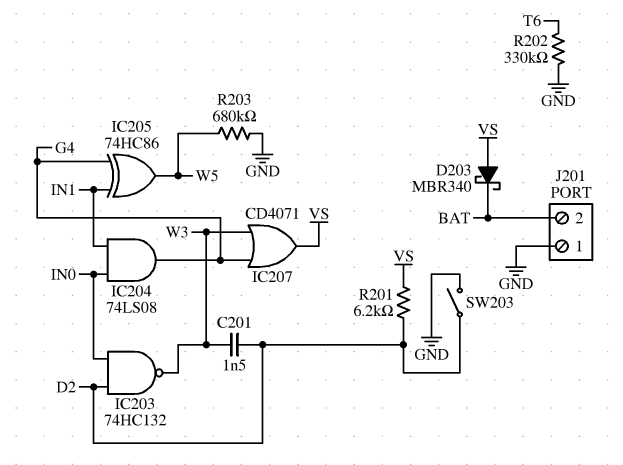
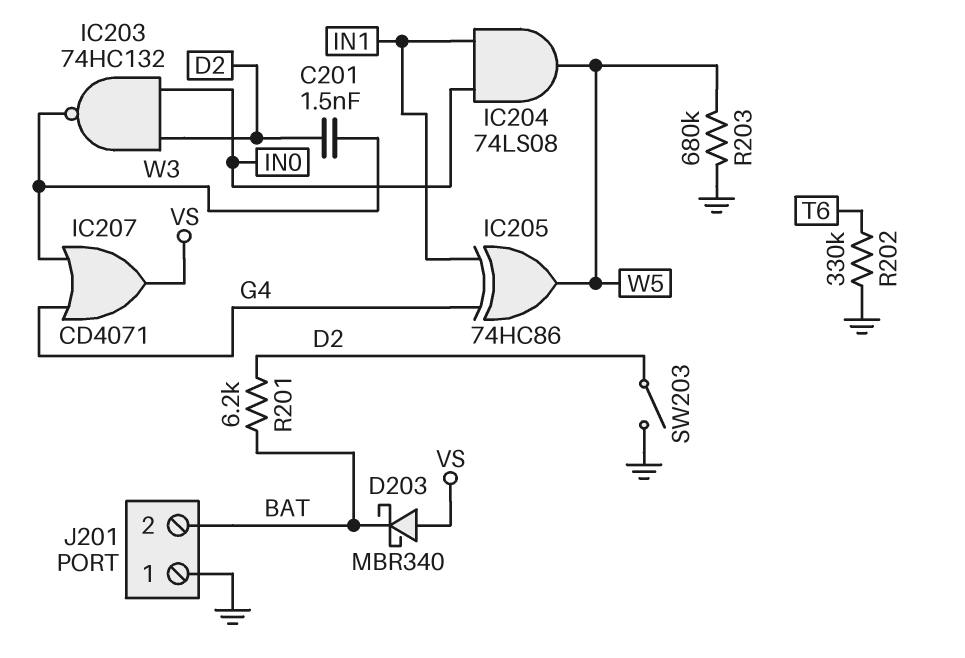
IC204: AND 74LS08 (in IN0, in IN1, out G4) -> AND 74LS08 (in IN0, in IN1, out W5)
R201: 6.2k (D2, VS) -> 6.2k (BAT, D2)

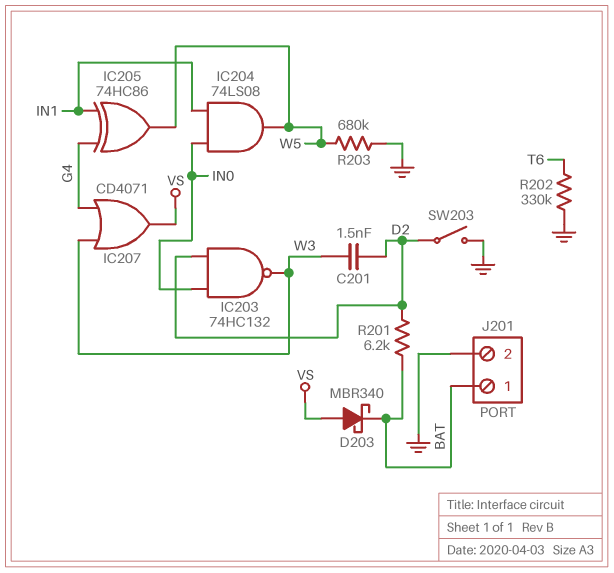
J201 pin 1: GND -> BAT
J201 pin 2: BAT -> GND

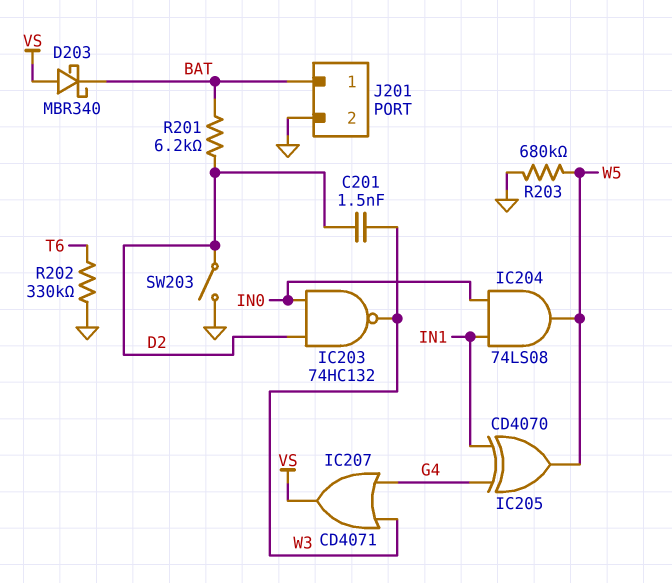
IC205: XOR 74HC86 (in G4, in IN1, out W5) -> XOR CD4070 (in G4, in IN1, out W5)

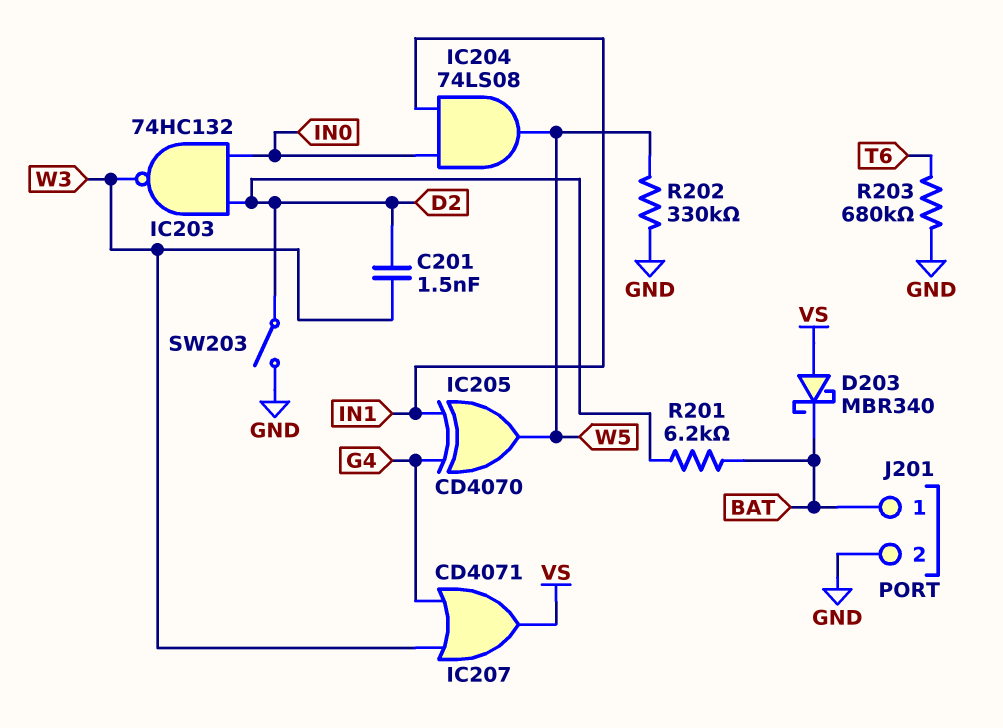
R202: 330k (GND, T6) -> 330k (GND, W5)
R203: 680k (GND, W5) -> 680k (GND, T6)

